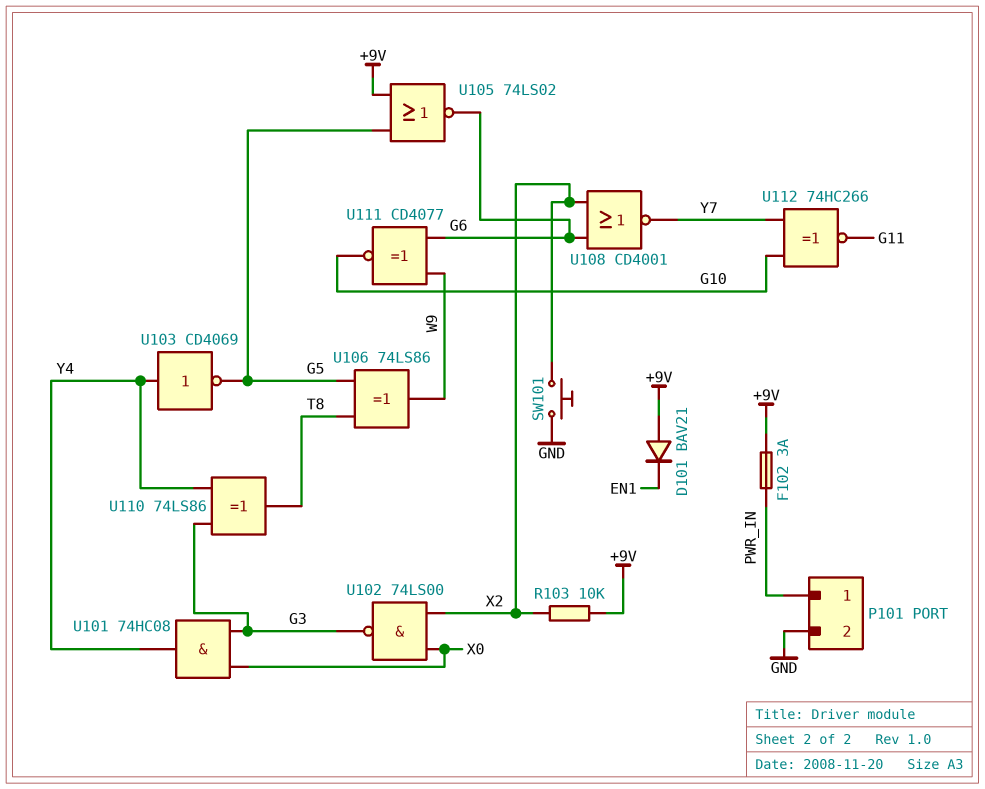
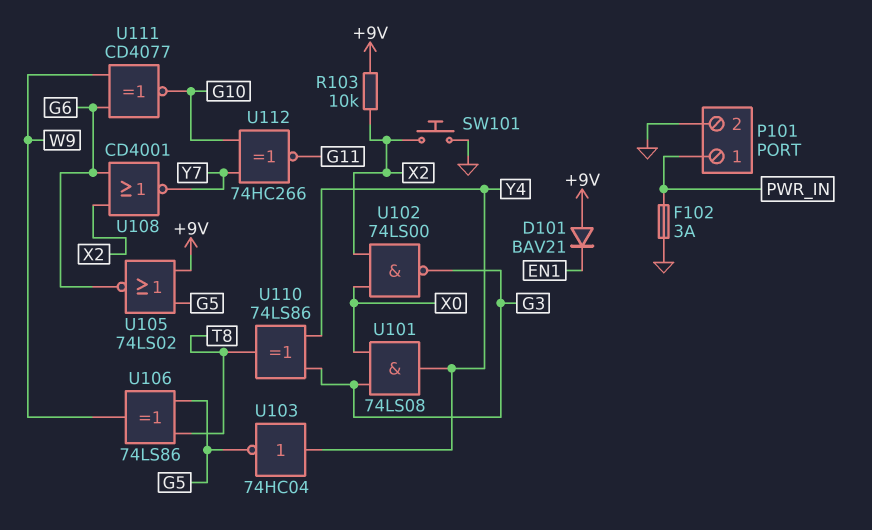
F102: 3A (+9V, PWR_IN) -> 3A (GND, PWR_IN)
U101: AND 74HC08 (in G3, in X0, out Y4) -> AND 74LS08 (in G3, in X0, out Y4)
U103: NOT CD4069 (in Y4, out G5) -> NOT 74HC04 (in Y4, out G5)

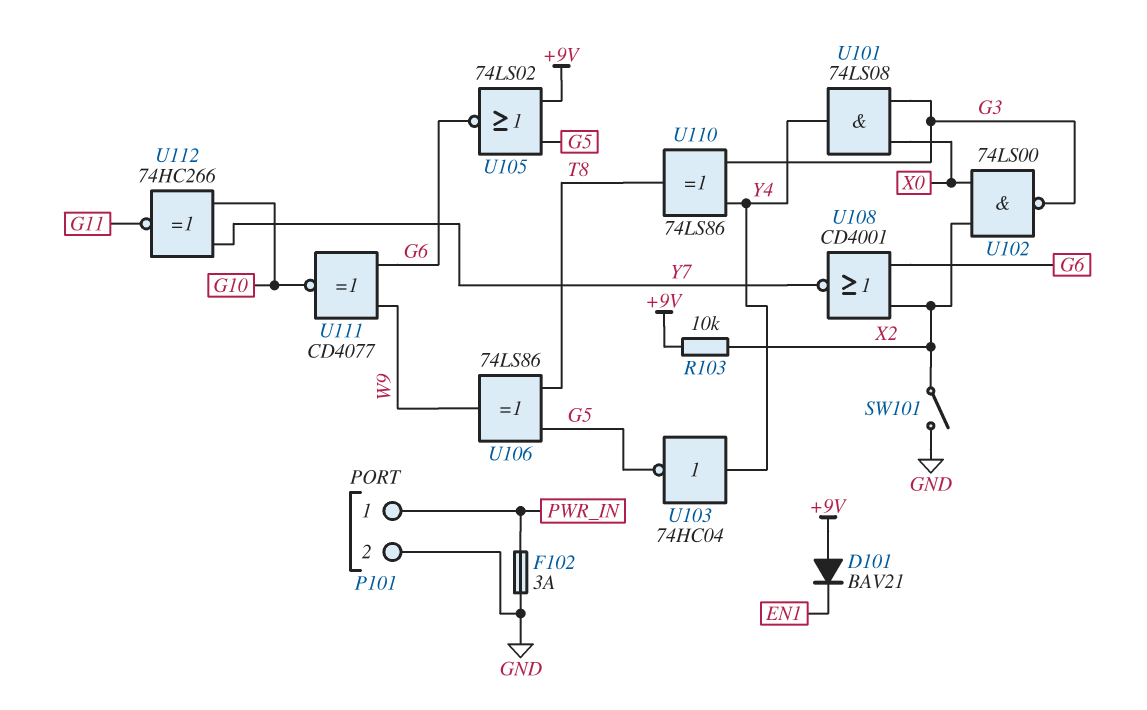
SW101: button (GND, X2) -> switch (GND, X2)

